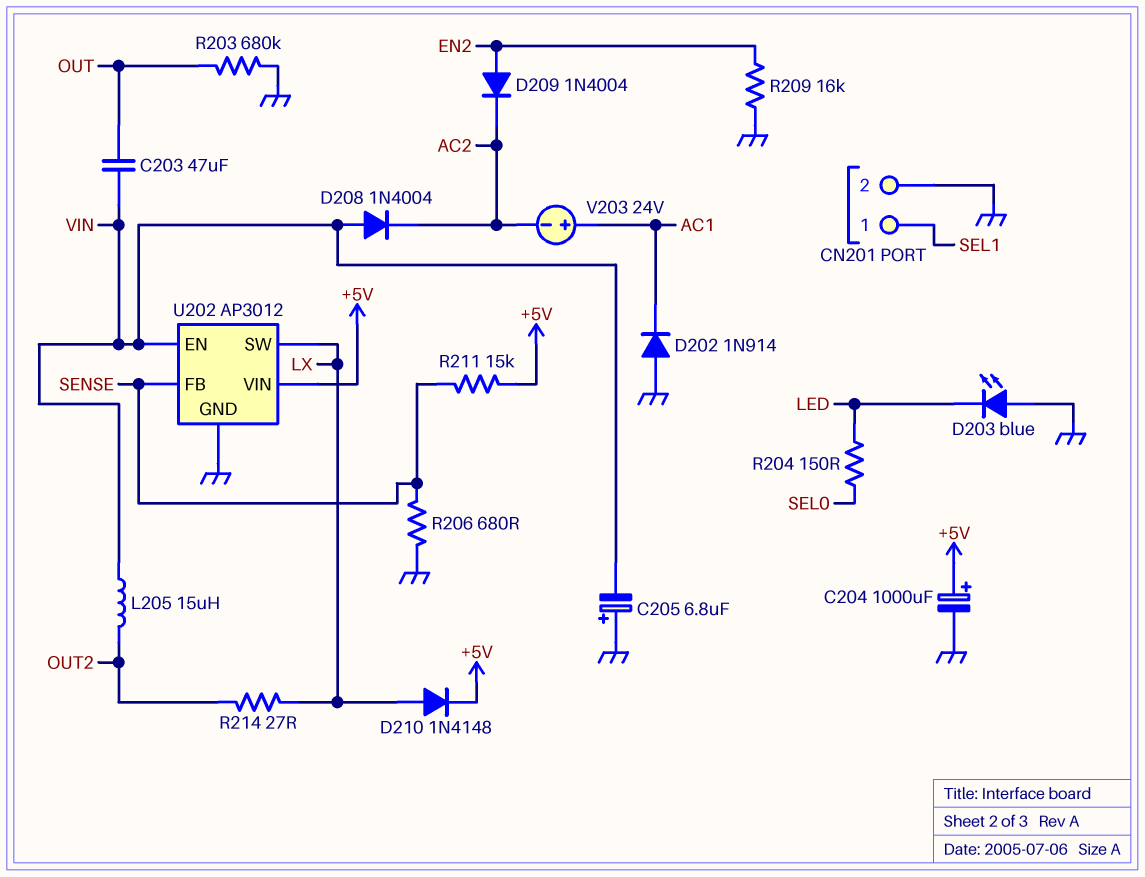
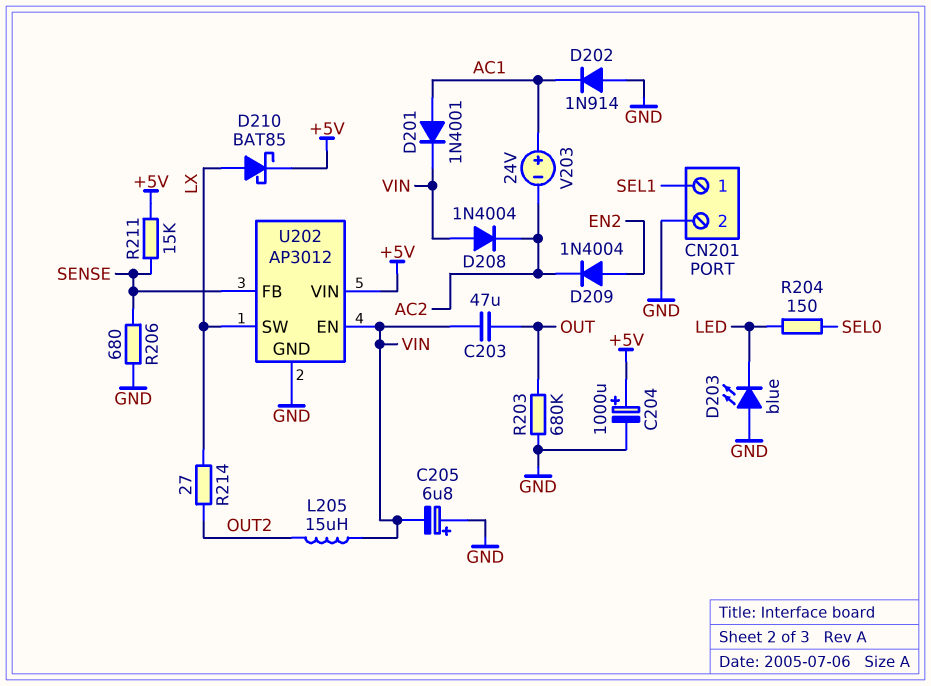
D201: none -> diode 1N4001 (A AC1, K VIN)
D210: diode 1N4148 (A LX, K +5V) -> schottky BAT85 (A LX, K +5V)
R209: 16k (EN2, GND) -> none

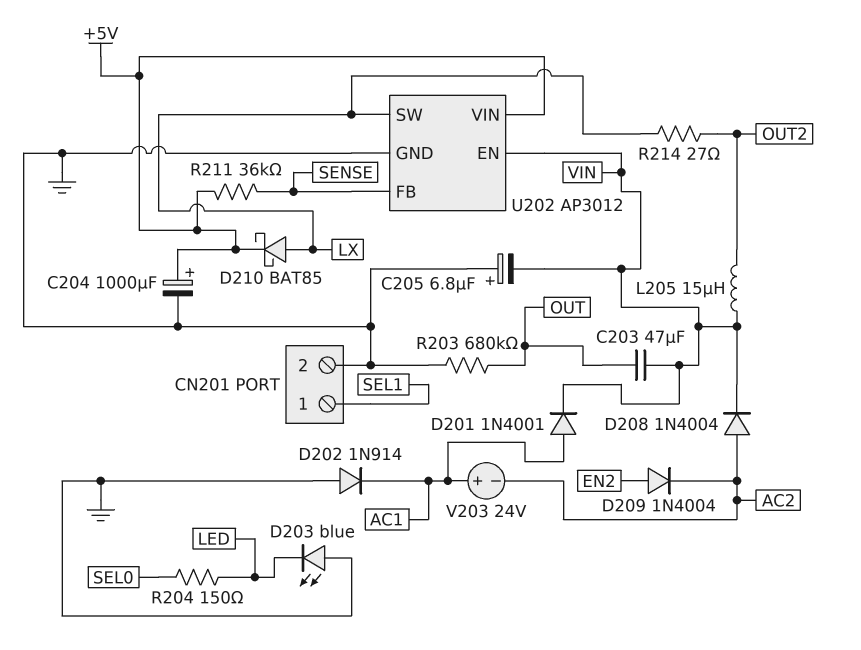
D208: diode 1N4004 (A VIN, K AC2) -> diode 1N4004 (A AC2, K VIN)
R206: 680 (GND, SENSE) -> none
R211: 15k (+5V, SENSE) -> 36k (+5V, SENSE)

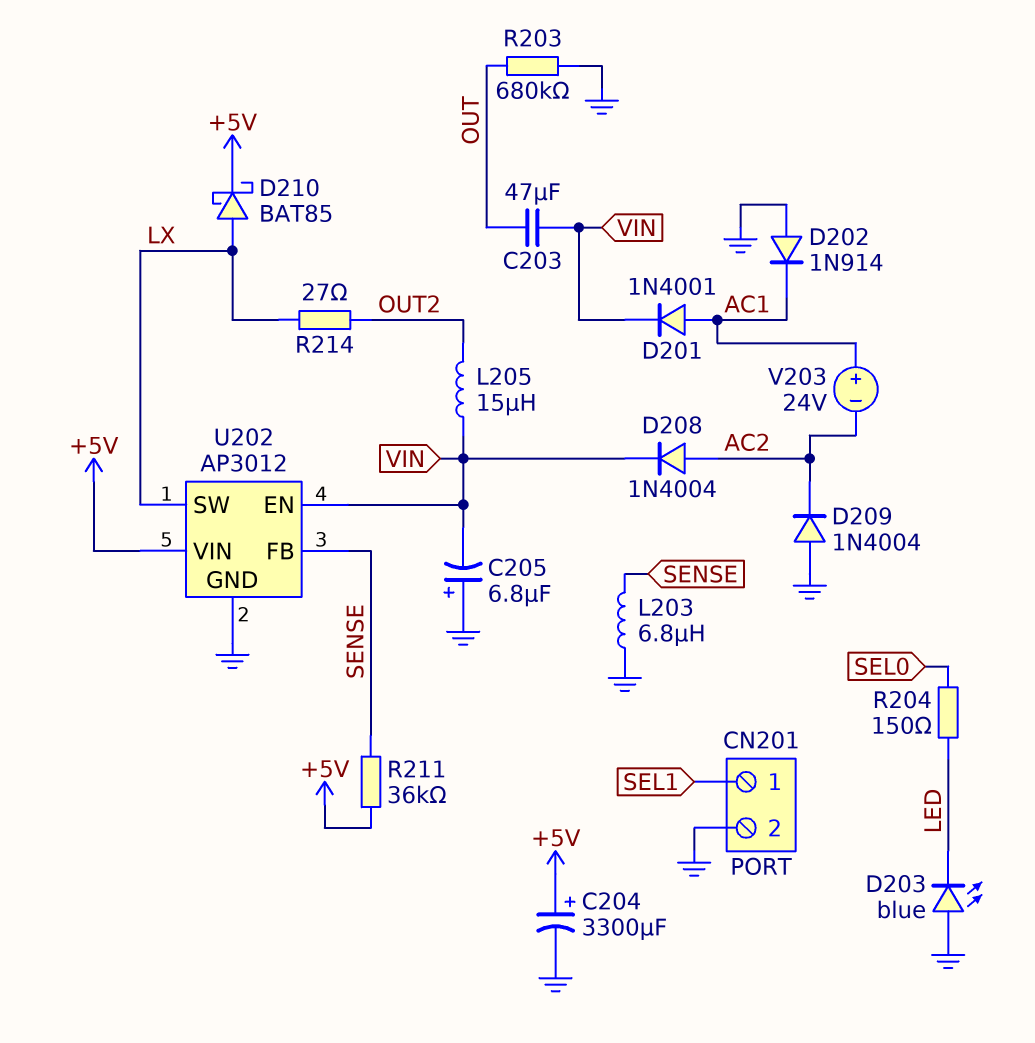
C204: 1000uF (plus +5V, minus GND) -> 3300uF (plus +5V, minus GND)
D209: diode 1N4004 (A EN2, K AC2) -> diode 1N4004 (A GND, K AC2)
L203: none -> 6.8uH (GND, SENSE)

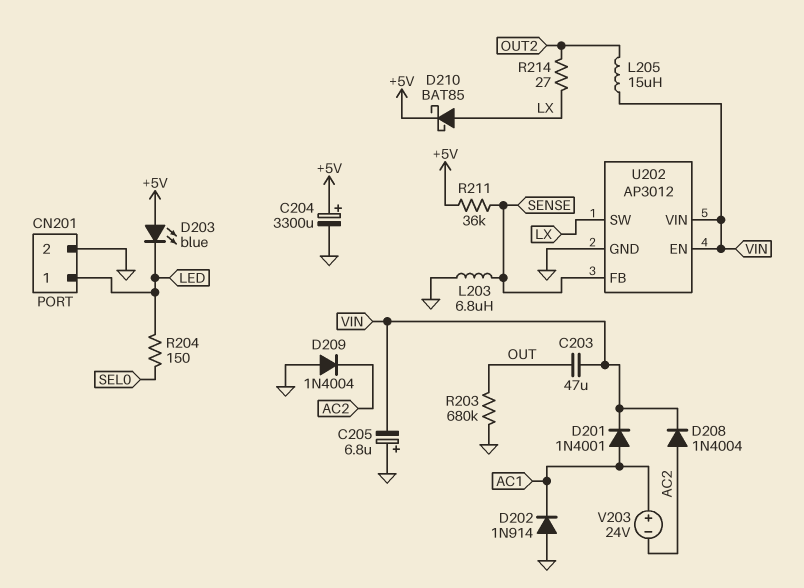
CN201 pin 1: SEL1 -> LED
D203: LED blue (A GND, K LED) -> LED blue (A +5V, K LED)
U202 pin VIN: +5V -> VIN

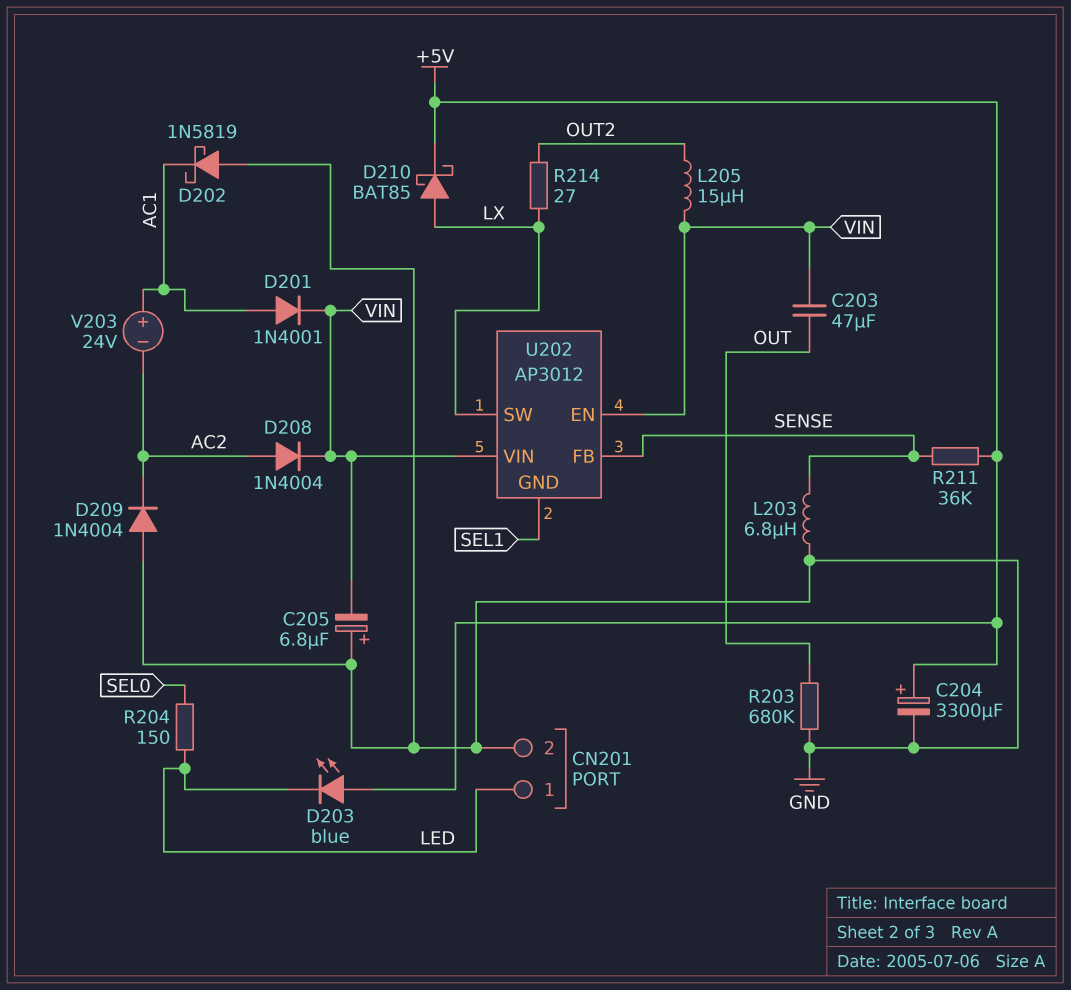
D202: diode 1N914 (A GND, K AC1) -> schottky 1N5819 (A GND, K AC1)
U202 pin GND: GND -> SEL1

